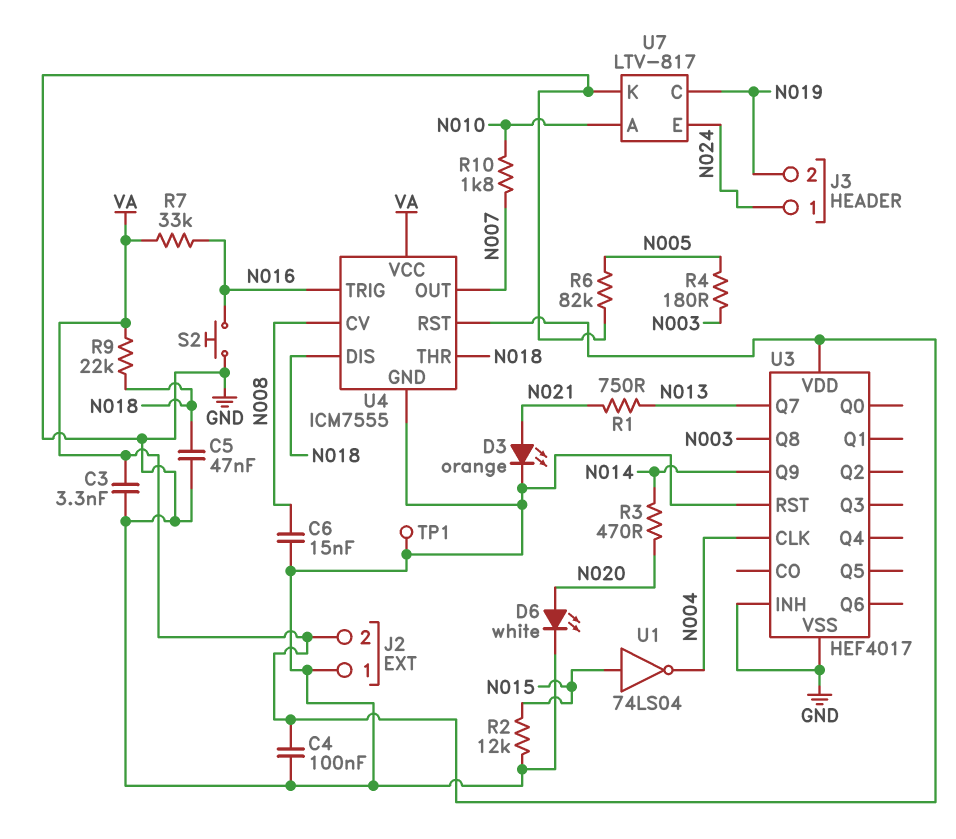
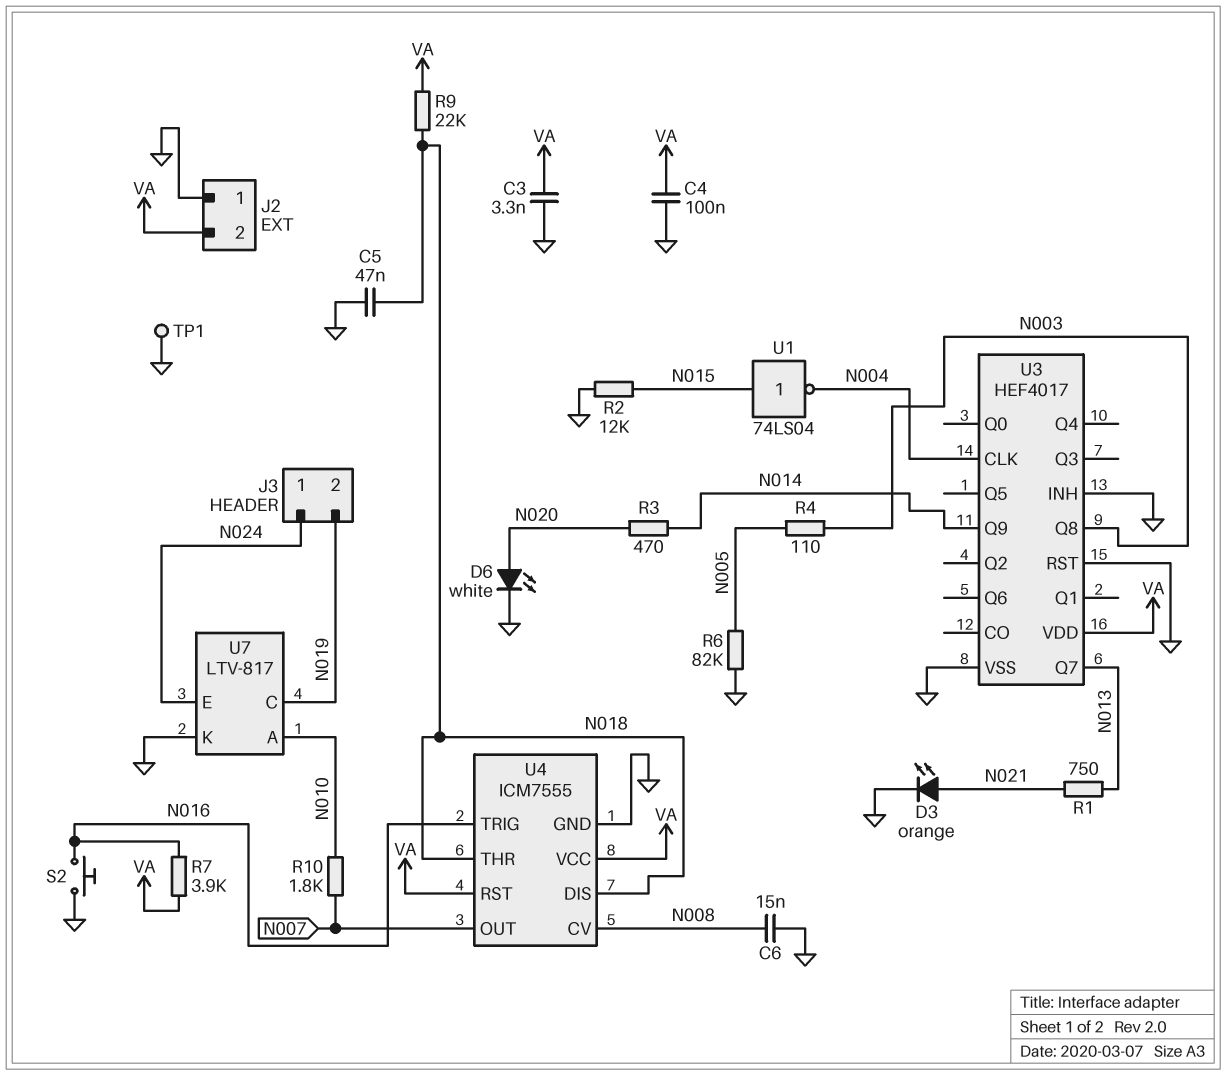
R4: 180 (N003, N005) -> 110 (N003, N005)
R7: 33k (N016, VA) -> 3.9k (N016, VA)

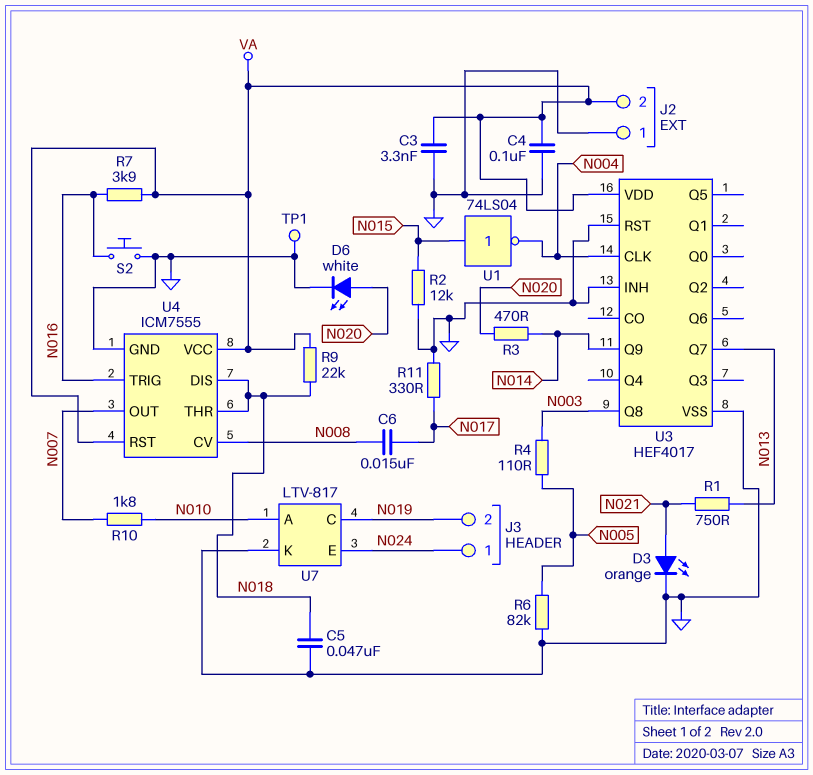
C6: 15nF (GND, N008) -> 15nF (N008, N017)
R11: none -> 330 (GND, N017)

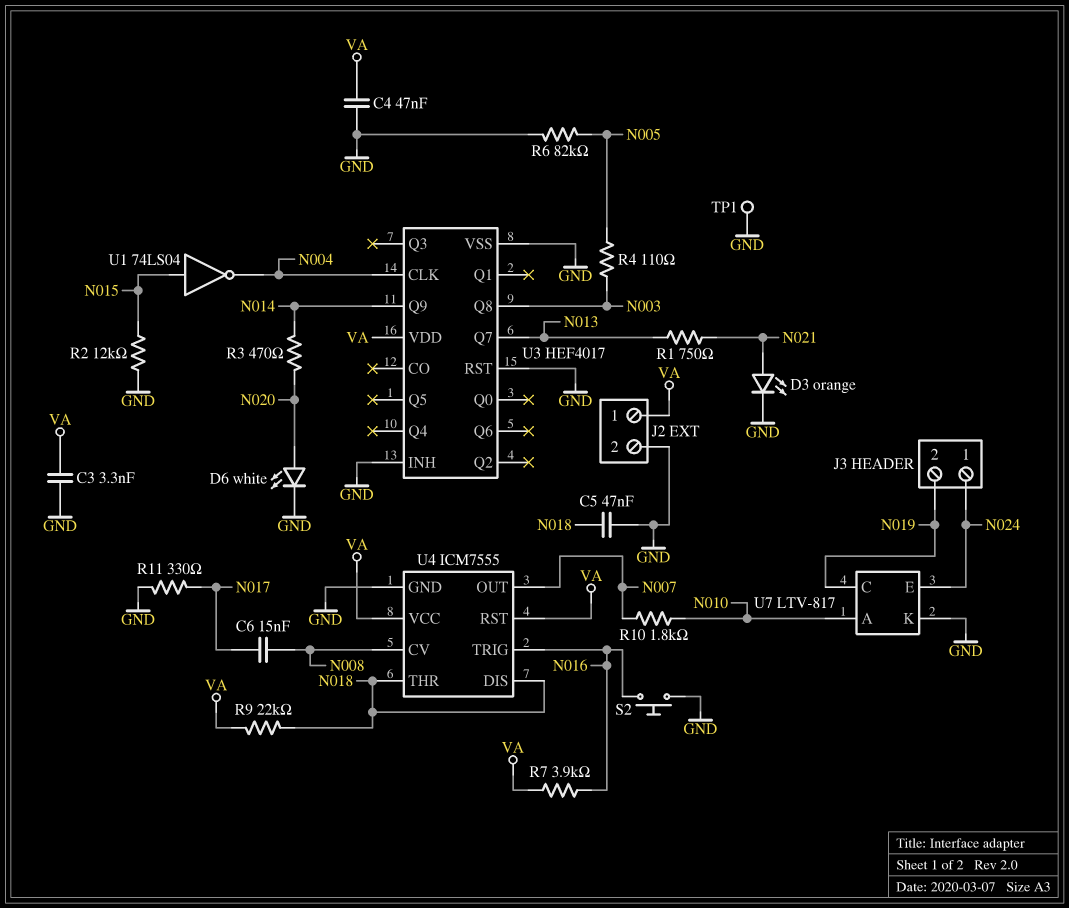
C4: 100nF (GND, VA) -> 47nF (GND, VA)
J2 pin 1: GND -> VA
J2 pin 2: VA -> GND

